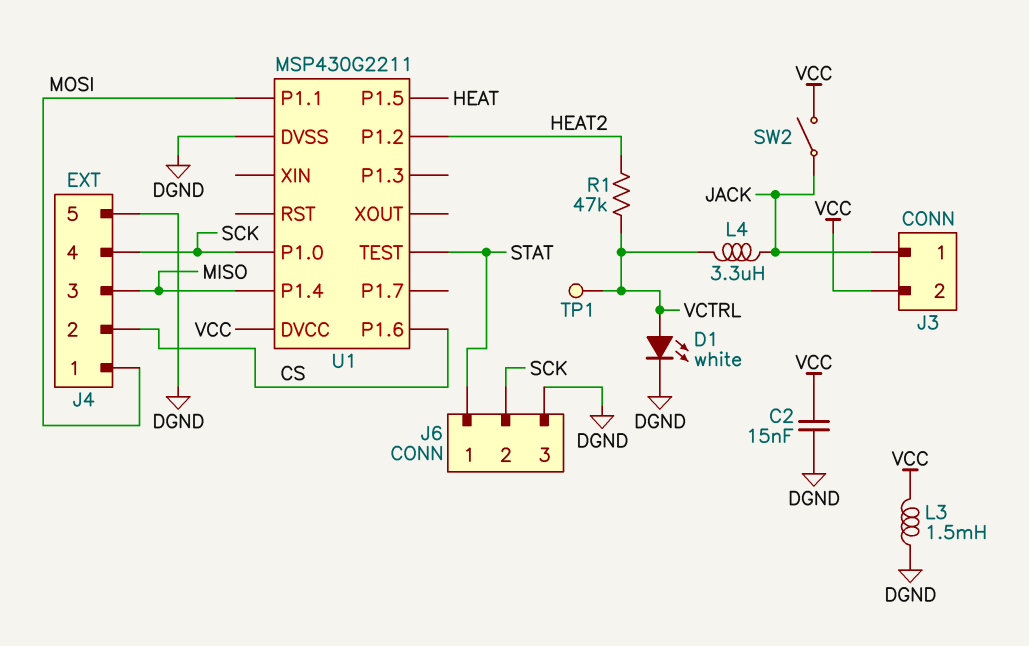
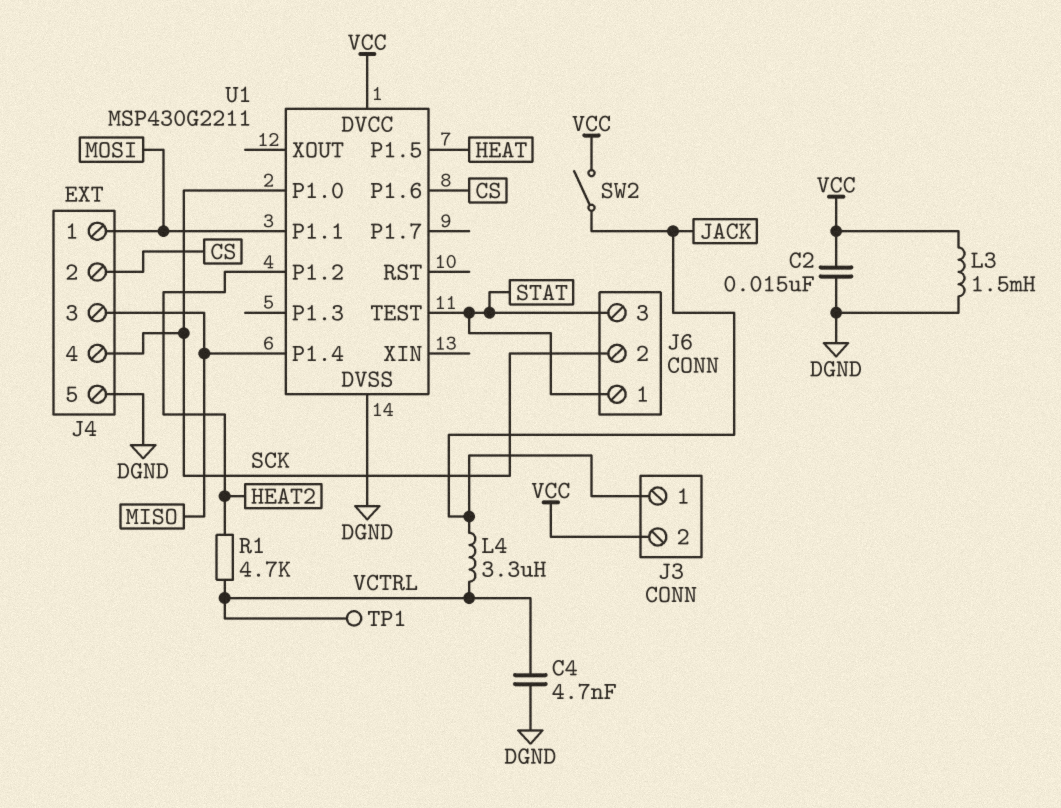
C4: none -> 4.7nF (DGND, VCTRL)
D1: LED white (A VCTRL, K DGND) -> none
J6 pin 3: DGND -> STAT
R1: 47k (HEAT2, VCTRL) -> 4.7k (HEAT2, VCTRL)

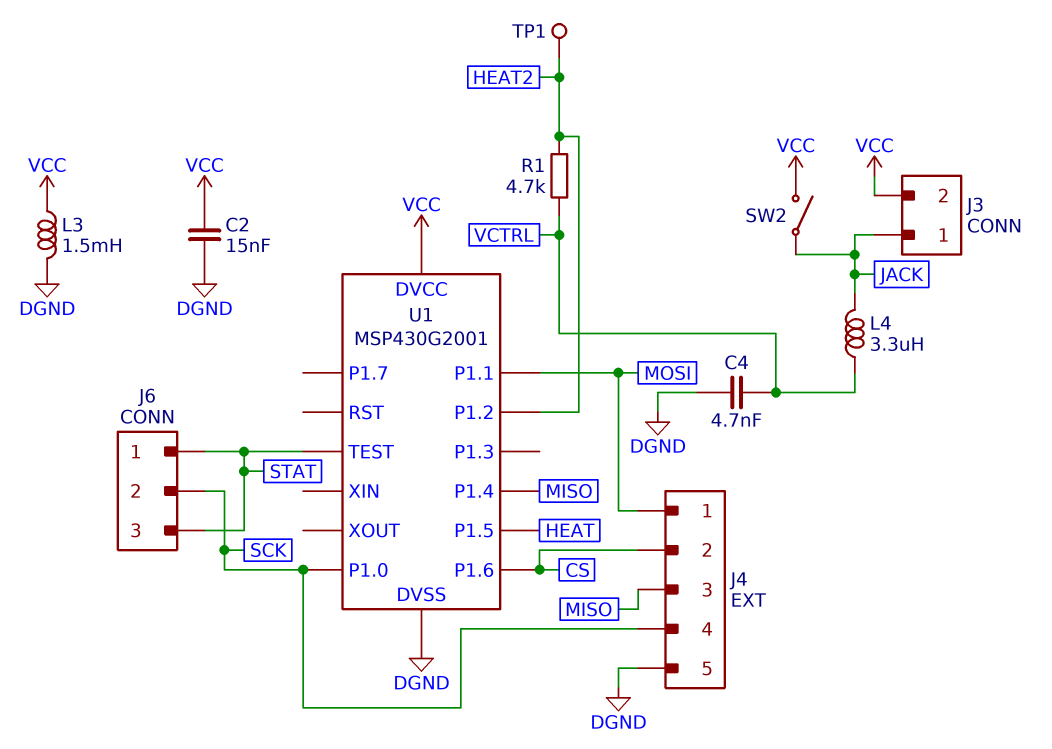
TP1: test point (VCTRL) -> test point (HEAT2)
U1: MSP430G2211 -> MSP430G2001

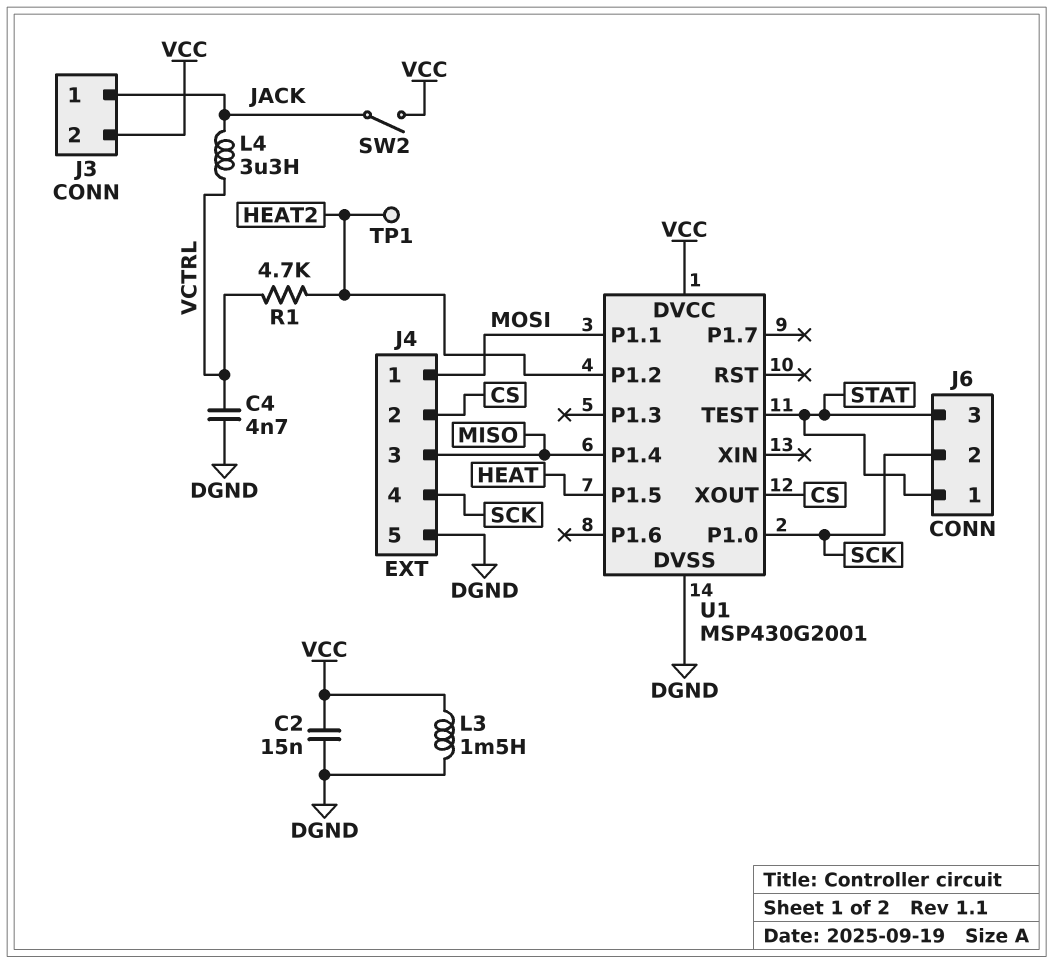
U1 pin P1.6: CS -> none
U1 pin XOUT: none -> CS

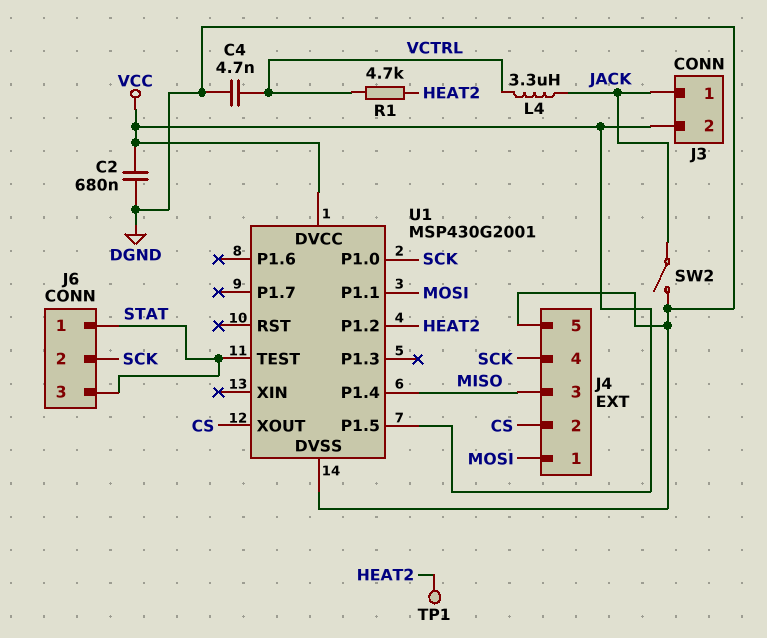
C2: 15nF (DGND, VCC) -> 680nF (DGND, VCC)
L3: 1.5mH (DGND, VCC) -> none
SW2: switch (JACK, VCC) -> switch (DGND, JACK)
U1 pin P1.5: HEAT -> VCC

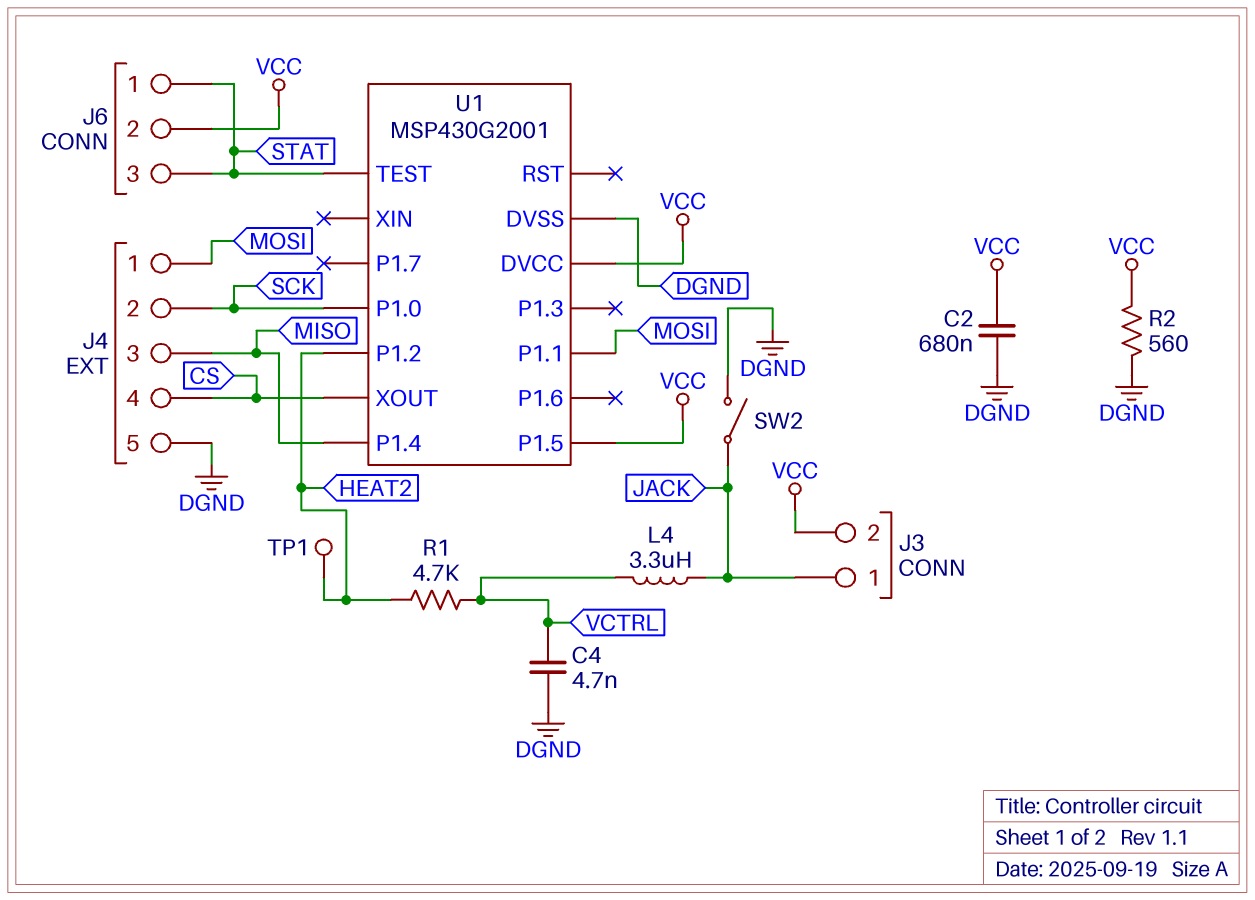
J4 pin 2: CS -> SCK
J4 pin 4: SCK -> CS
J6 pin 2: SCK -> VCC
R2: none -> 560 (DGND, VCC)

